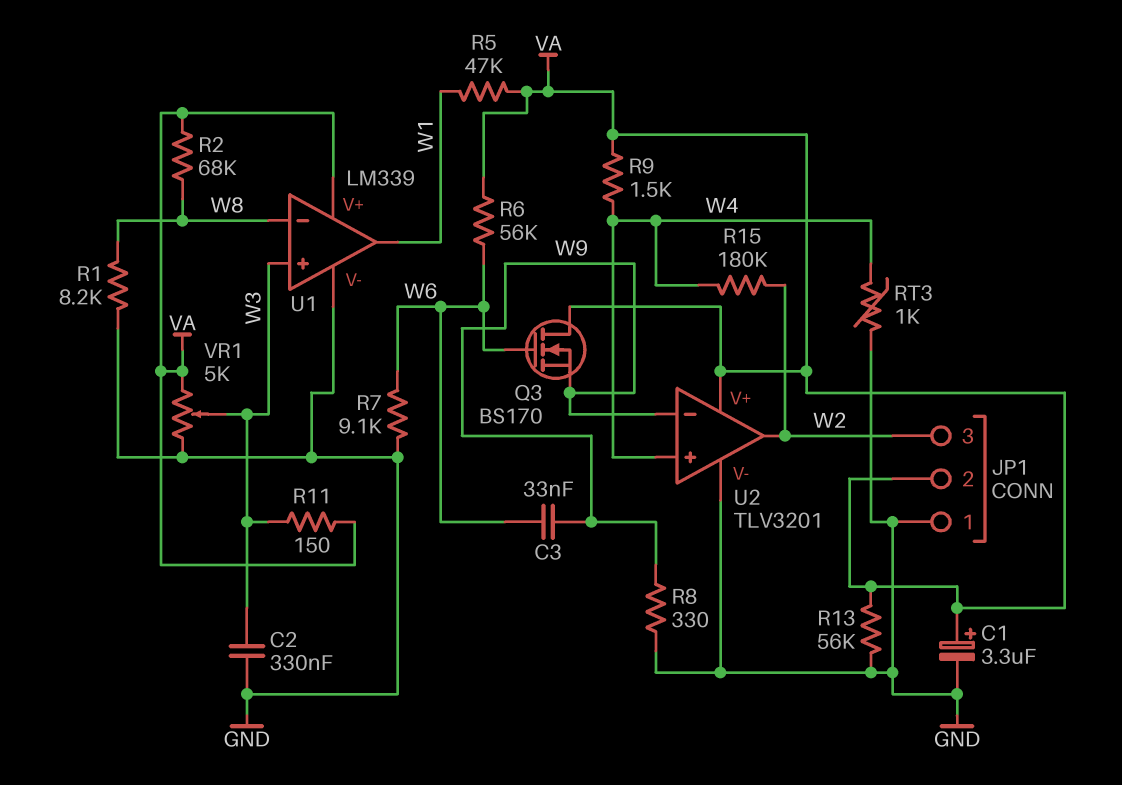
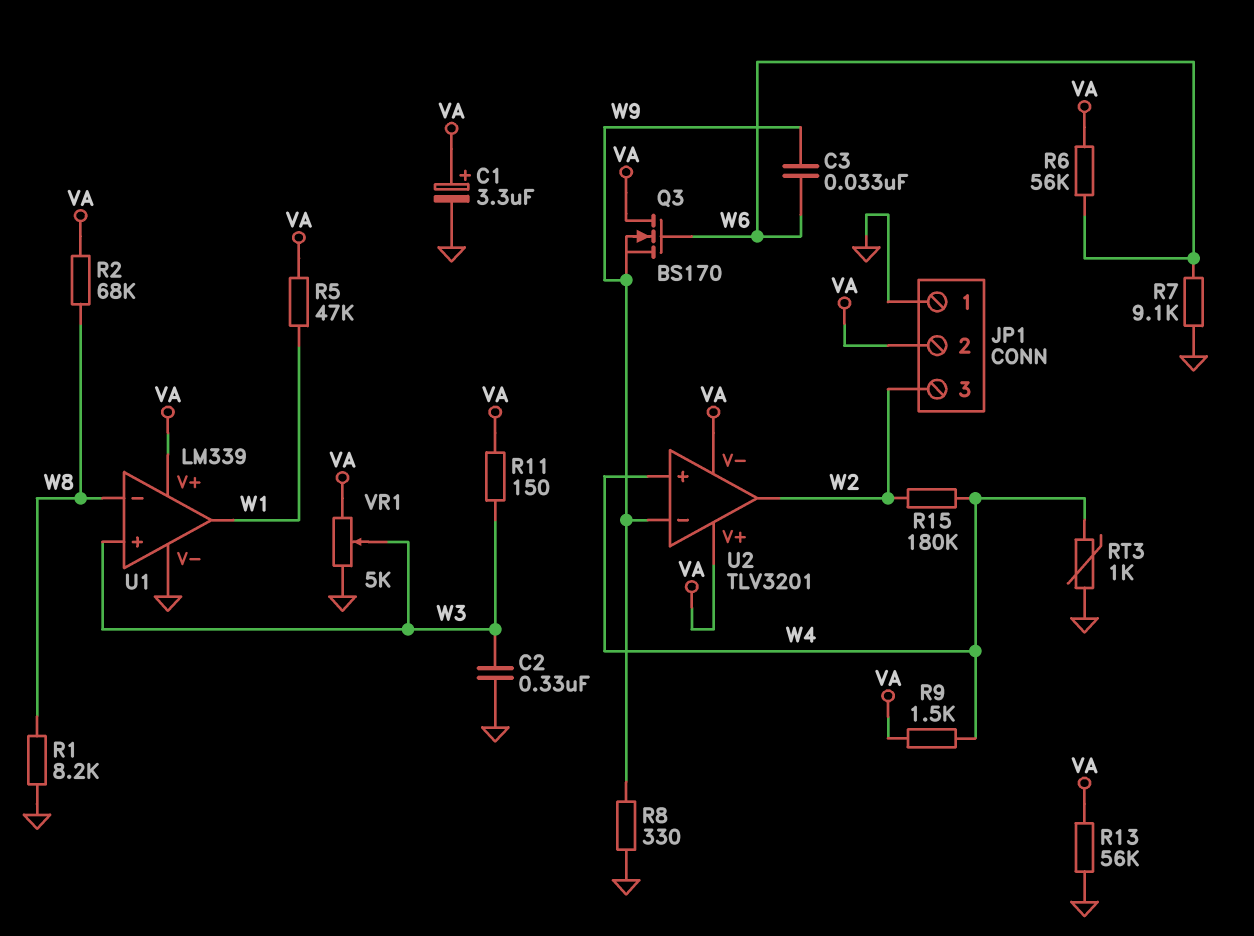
U2 pin V-: GND -> VA

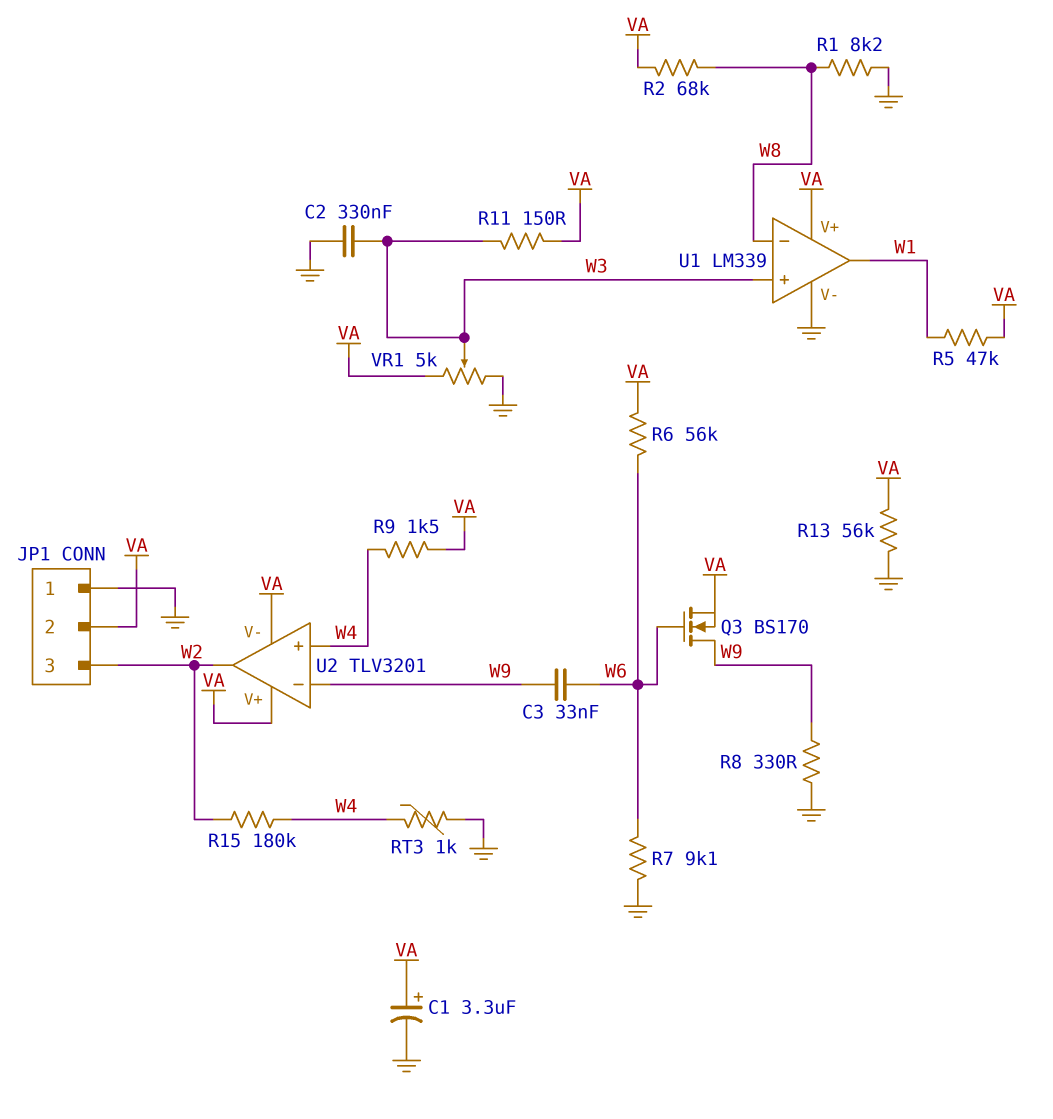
Q3: NMOS BS170 (G W6, D VA, S W9) -> NMOS BS170 (G W6, D W9, S VA)

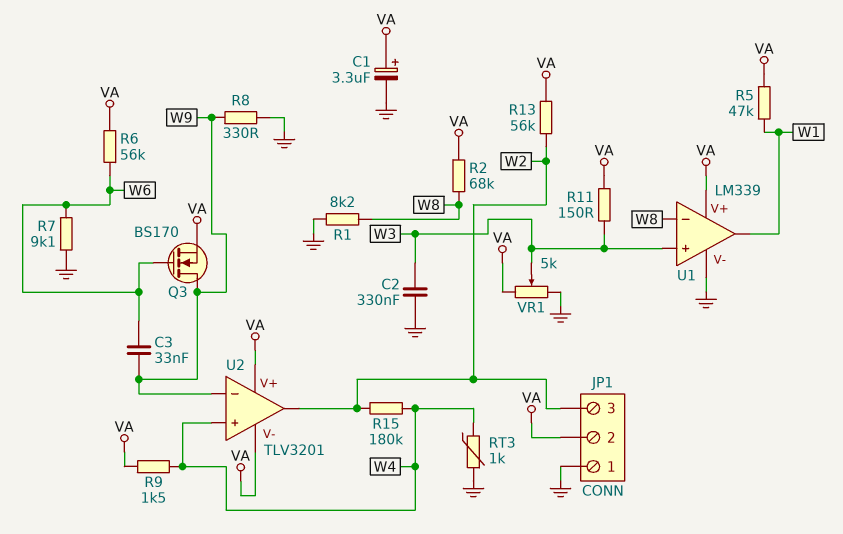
R13: 56k (GND, VA) -> 56k (VA, W2)

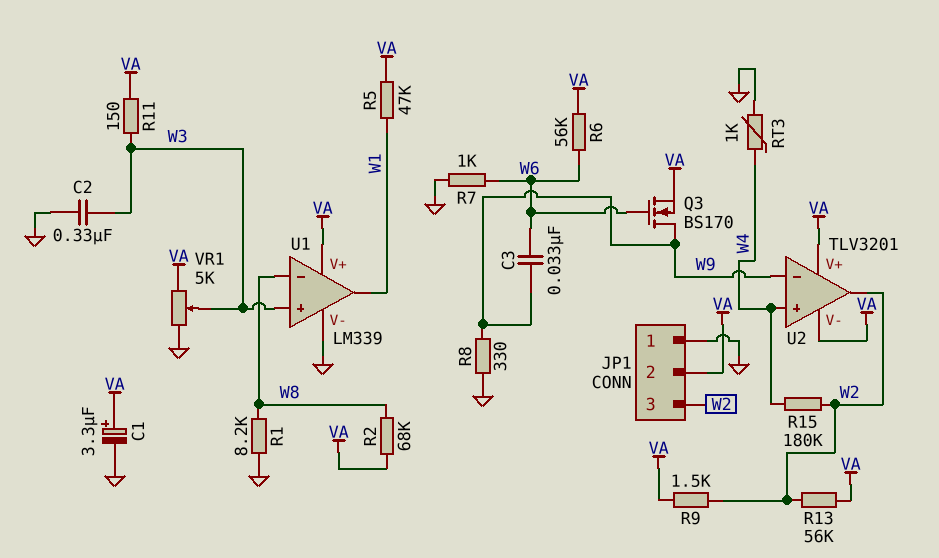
R7: 9.1k (GND, W6) -> 1k (GND, W6)
R9: 1.5k (VA, W4) -> 1.5k (VA, W2)

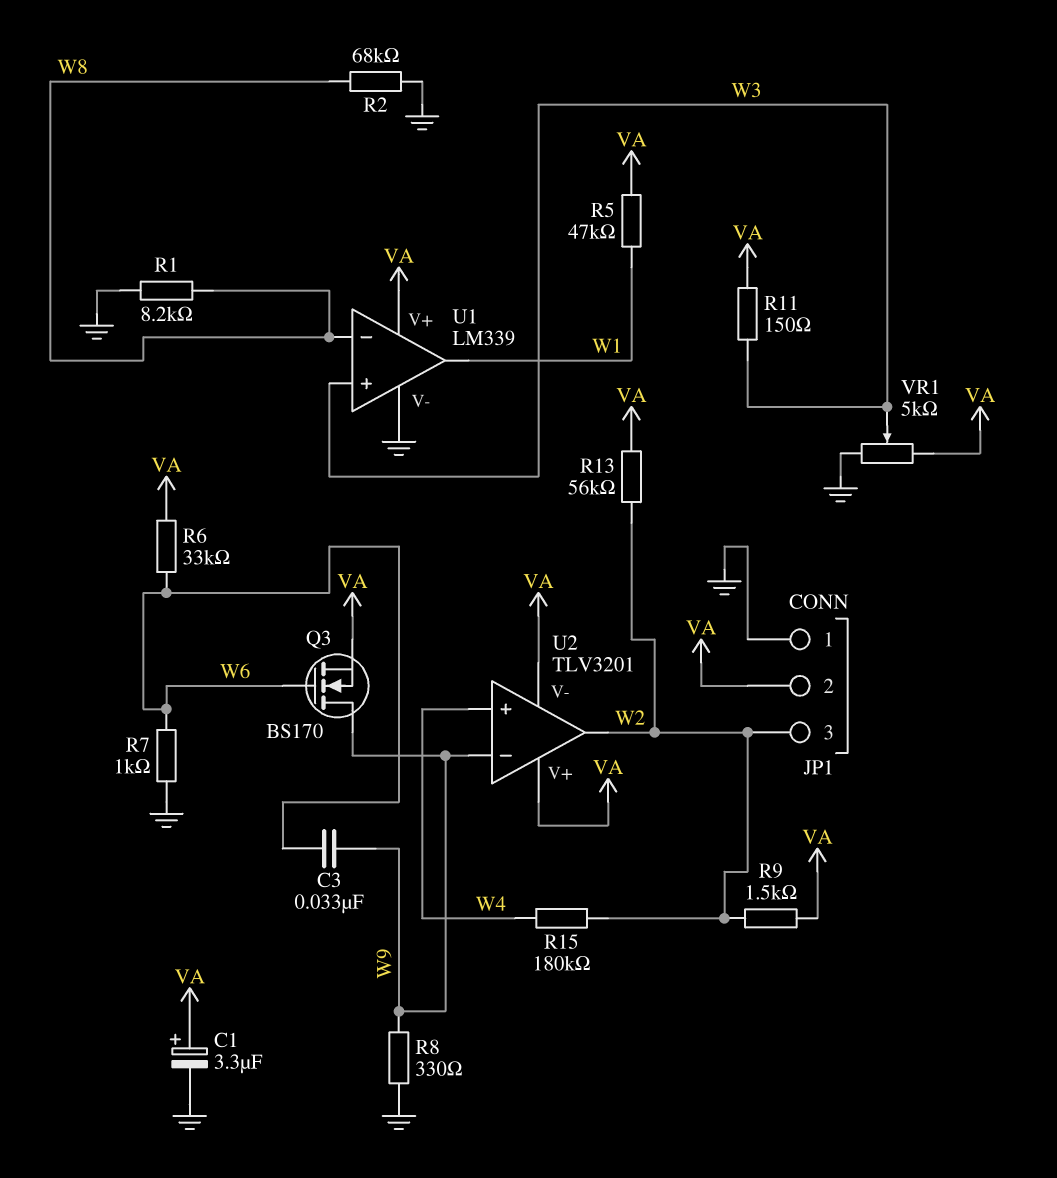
C2: 330nF (GND, W3) -> none
R2: 68k (VA, W8) -> 68k (GND, W8)
R6: 56k (VA, W6) -> 33k (VA, W6)
RT3: 1k (GND, W4) -> none

